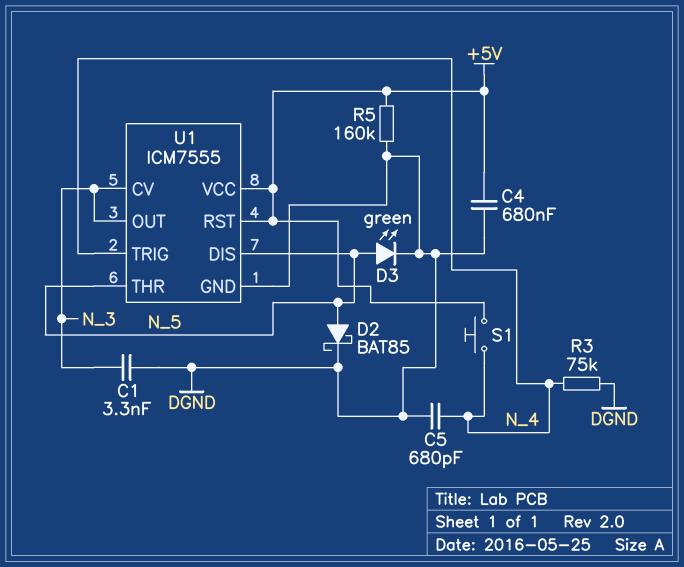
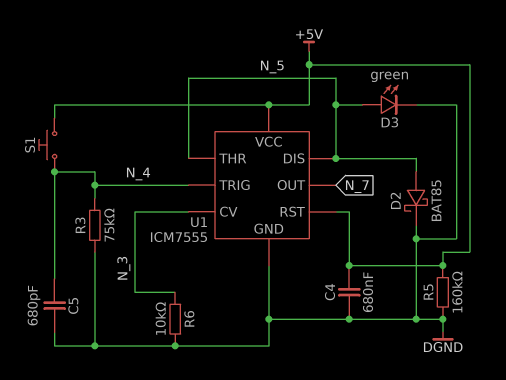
C1: 3.3nF (DGND, N_3) -> none
R6: none -> 10k (DGND, N_3)
U1 pin OUT: N_3 -> N_7

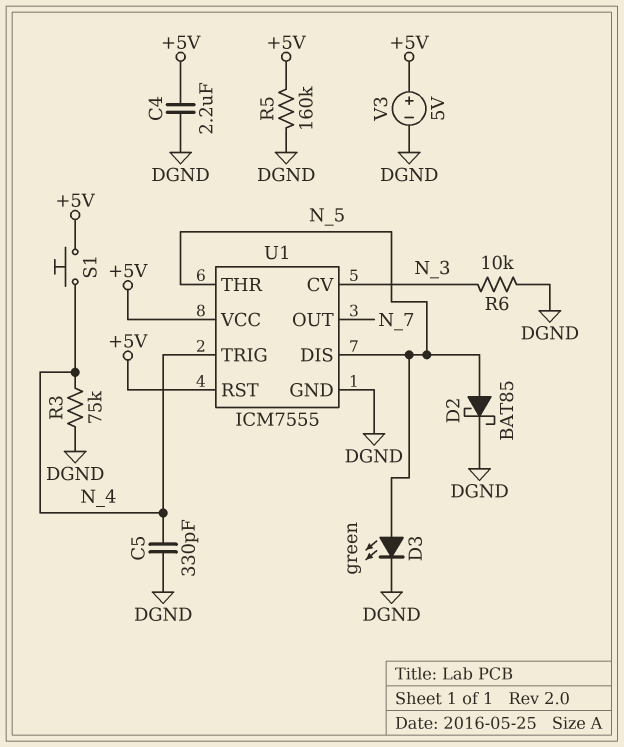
C4: 680nF (+5V, DGND) -> 2.2uF (+5V, DGND)
C5: 680pF (DGND, N_4) -> 330pF (DGND, N_4)
V3: none -> 5V (plus +5V, minus DGND)

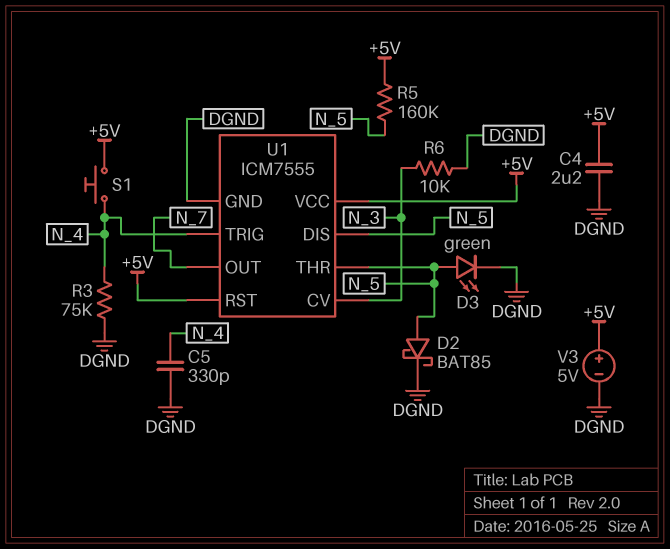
R5: 160k (+5V, DGND) -> 160k (+5V, N_5)

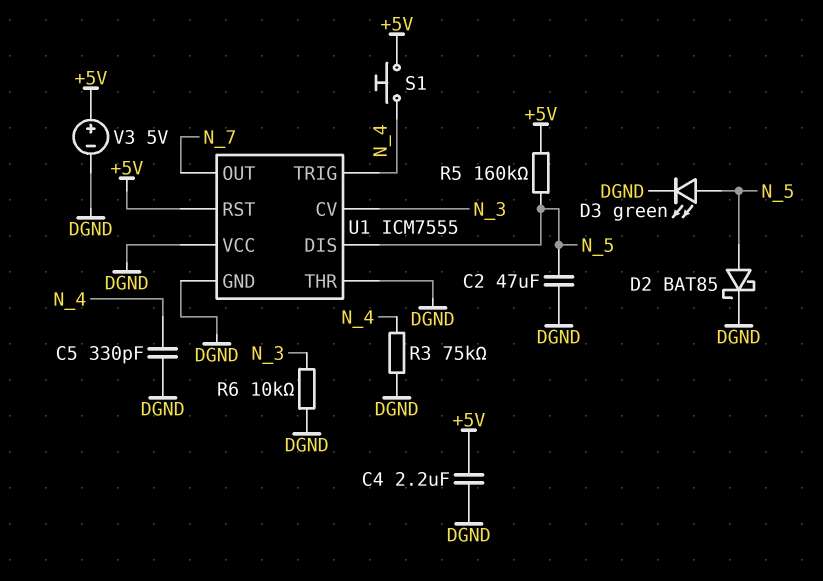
C2: none -> 47uF (DGND, N_5)
U1 pin THR: N_5 -> DGND
U1 pin VCC: +5V -> DGND

